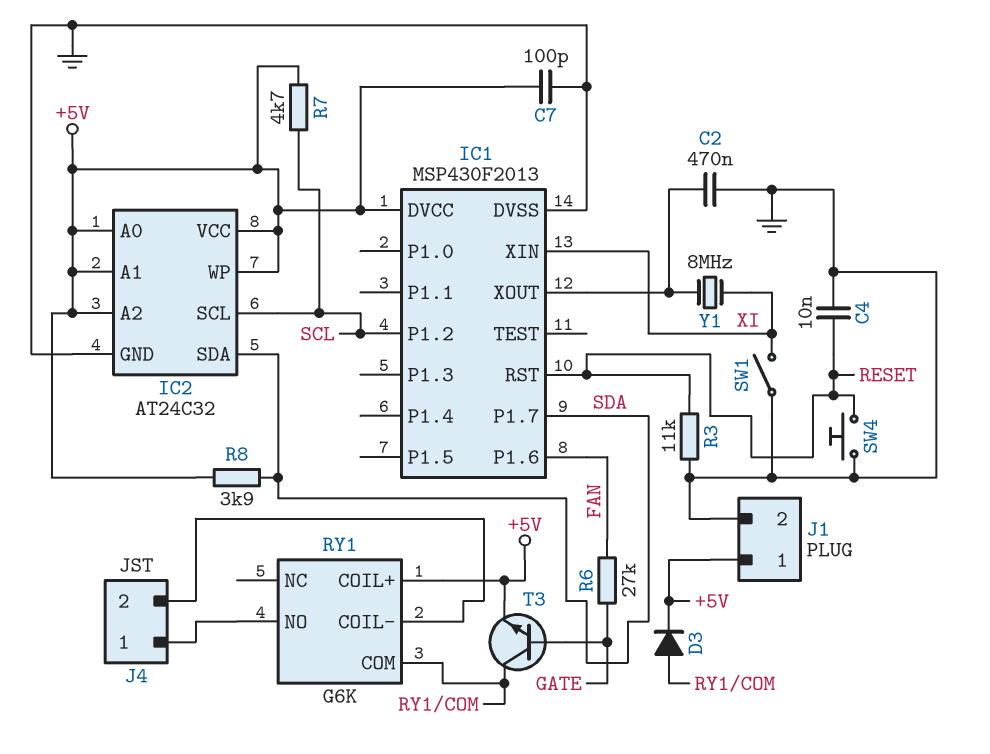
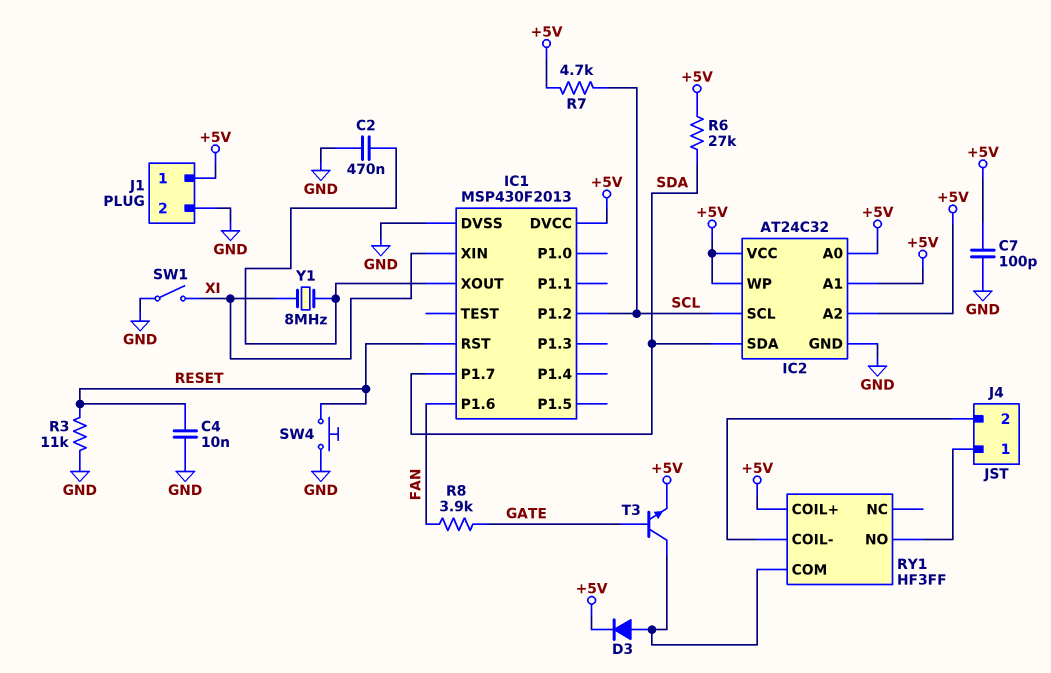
R6: 27k (FAN, GATE) -> 27k (+5V, SDA)
R8: 3.9k (+5V, SDA) -> 3.9k (FAN, GATE)
RY1: G6K -> HF3FF

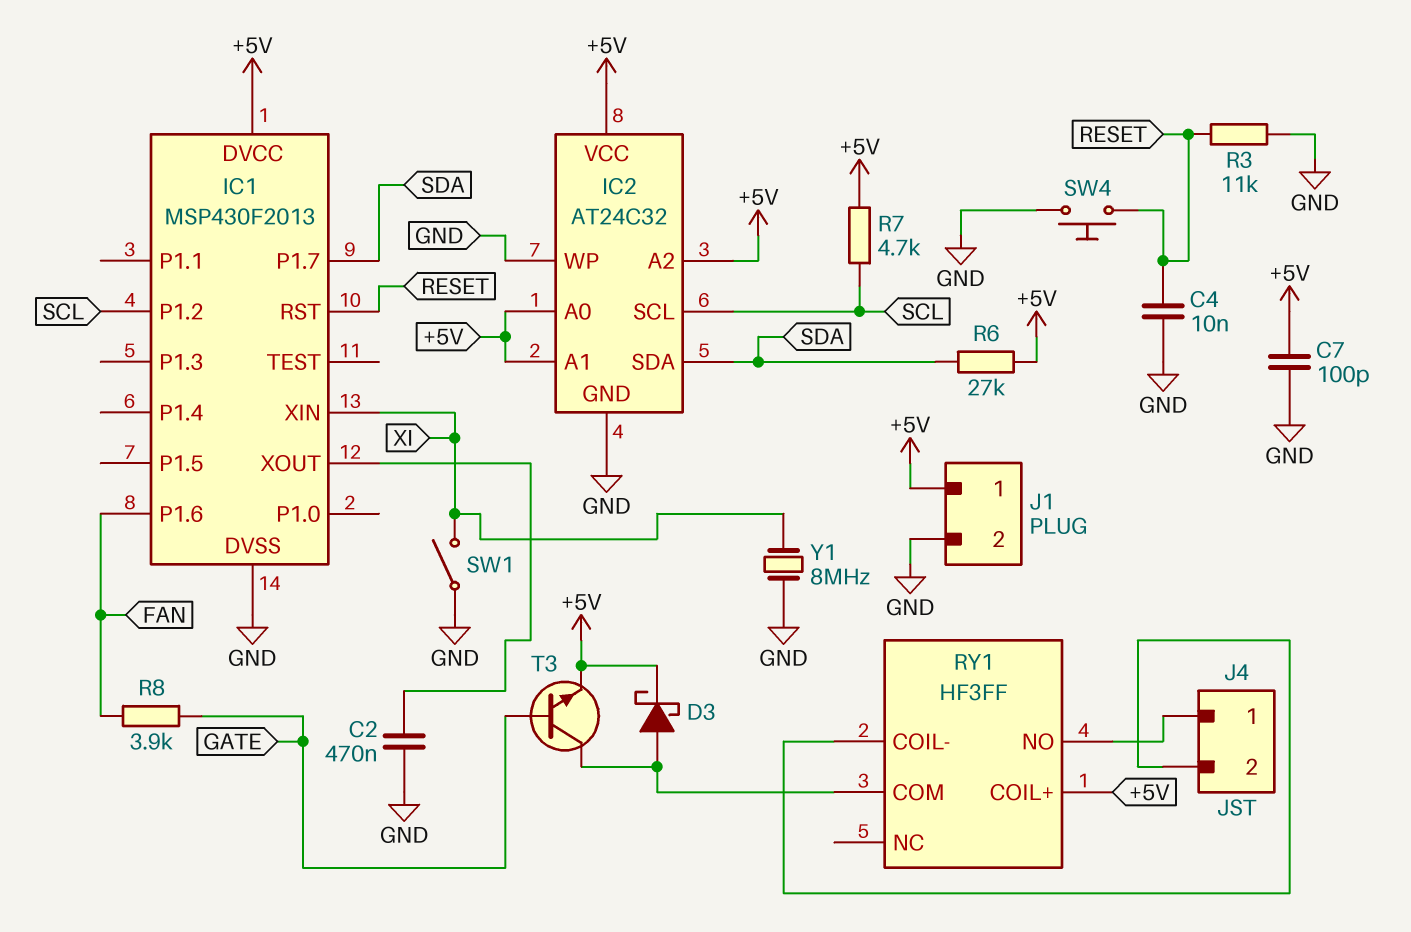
D3: diode (A RY1/COM, K +5V) -> schottky (A RY1/COM, K +5V)
IC2 pin WP: +5V -> GND
Y1: 8MHz (IC1/XOUT, XI) -> 8MHz (GND, XI)

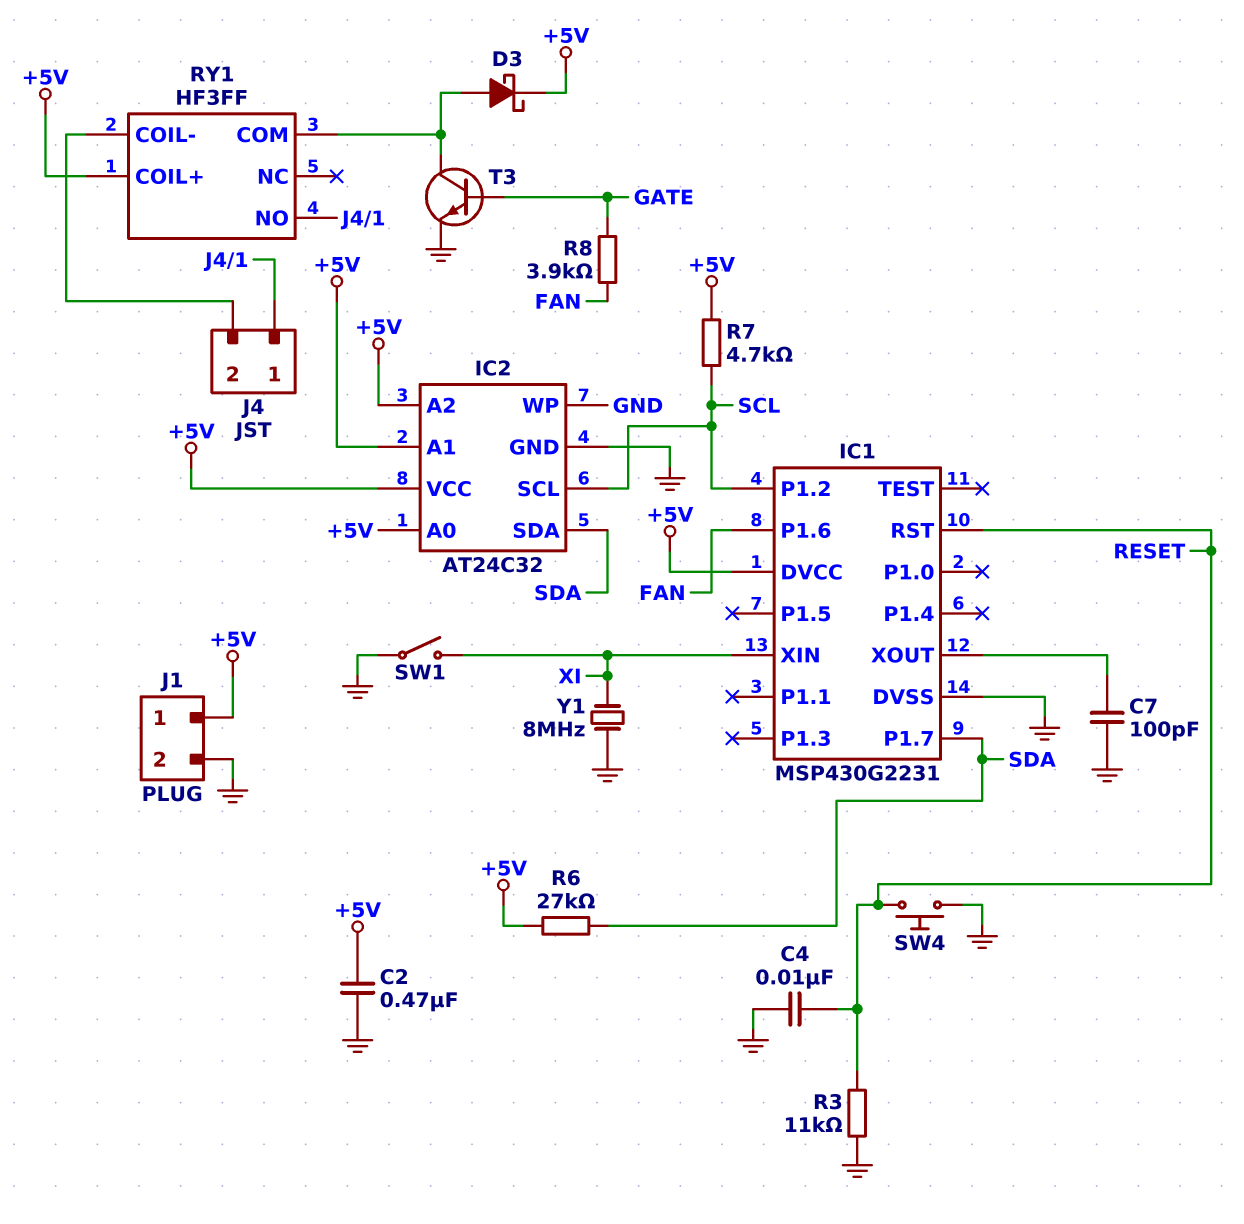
C2: 470nF (GND, IC1/XOUT) -> 470nF (+5V, GND)
C7: 100pF (+5V, GND) -> 100pF (GND, IC1/XOUT)
IC1: MSP430F2013 -> MSP430G2231
T3: NPN (B GATE, C RY1/COM, E +5V) -> NPN (B GATE, C RY1/COM, E GND)

